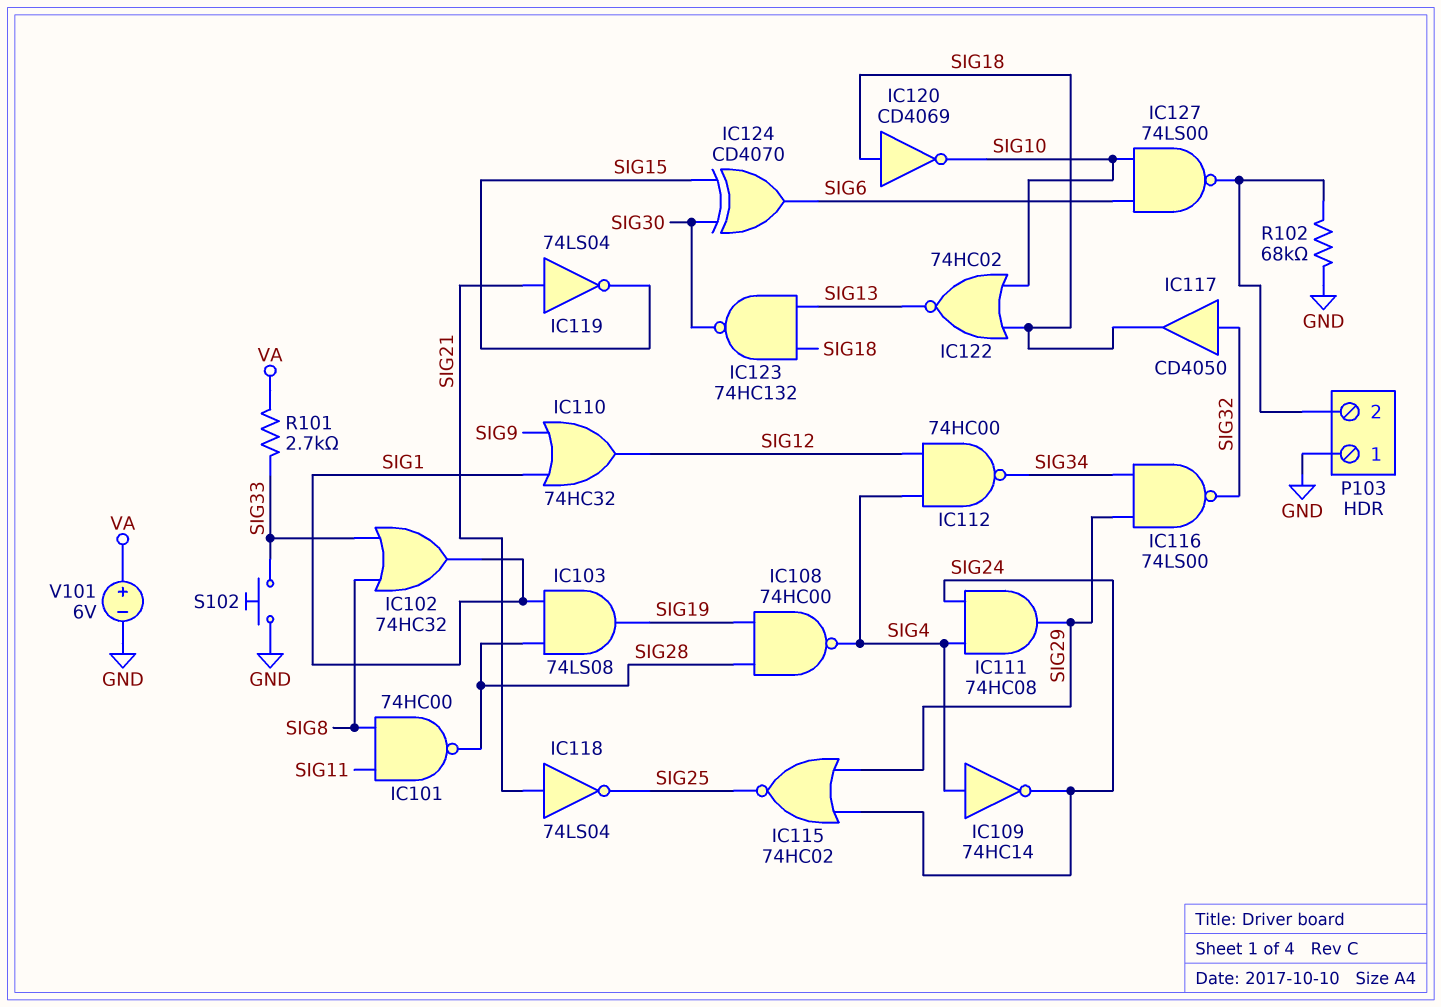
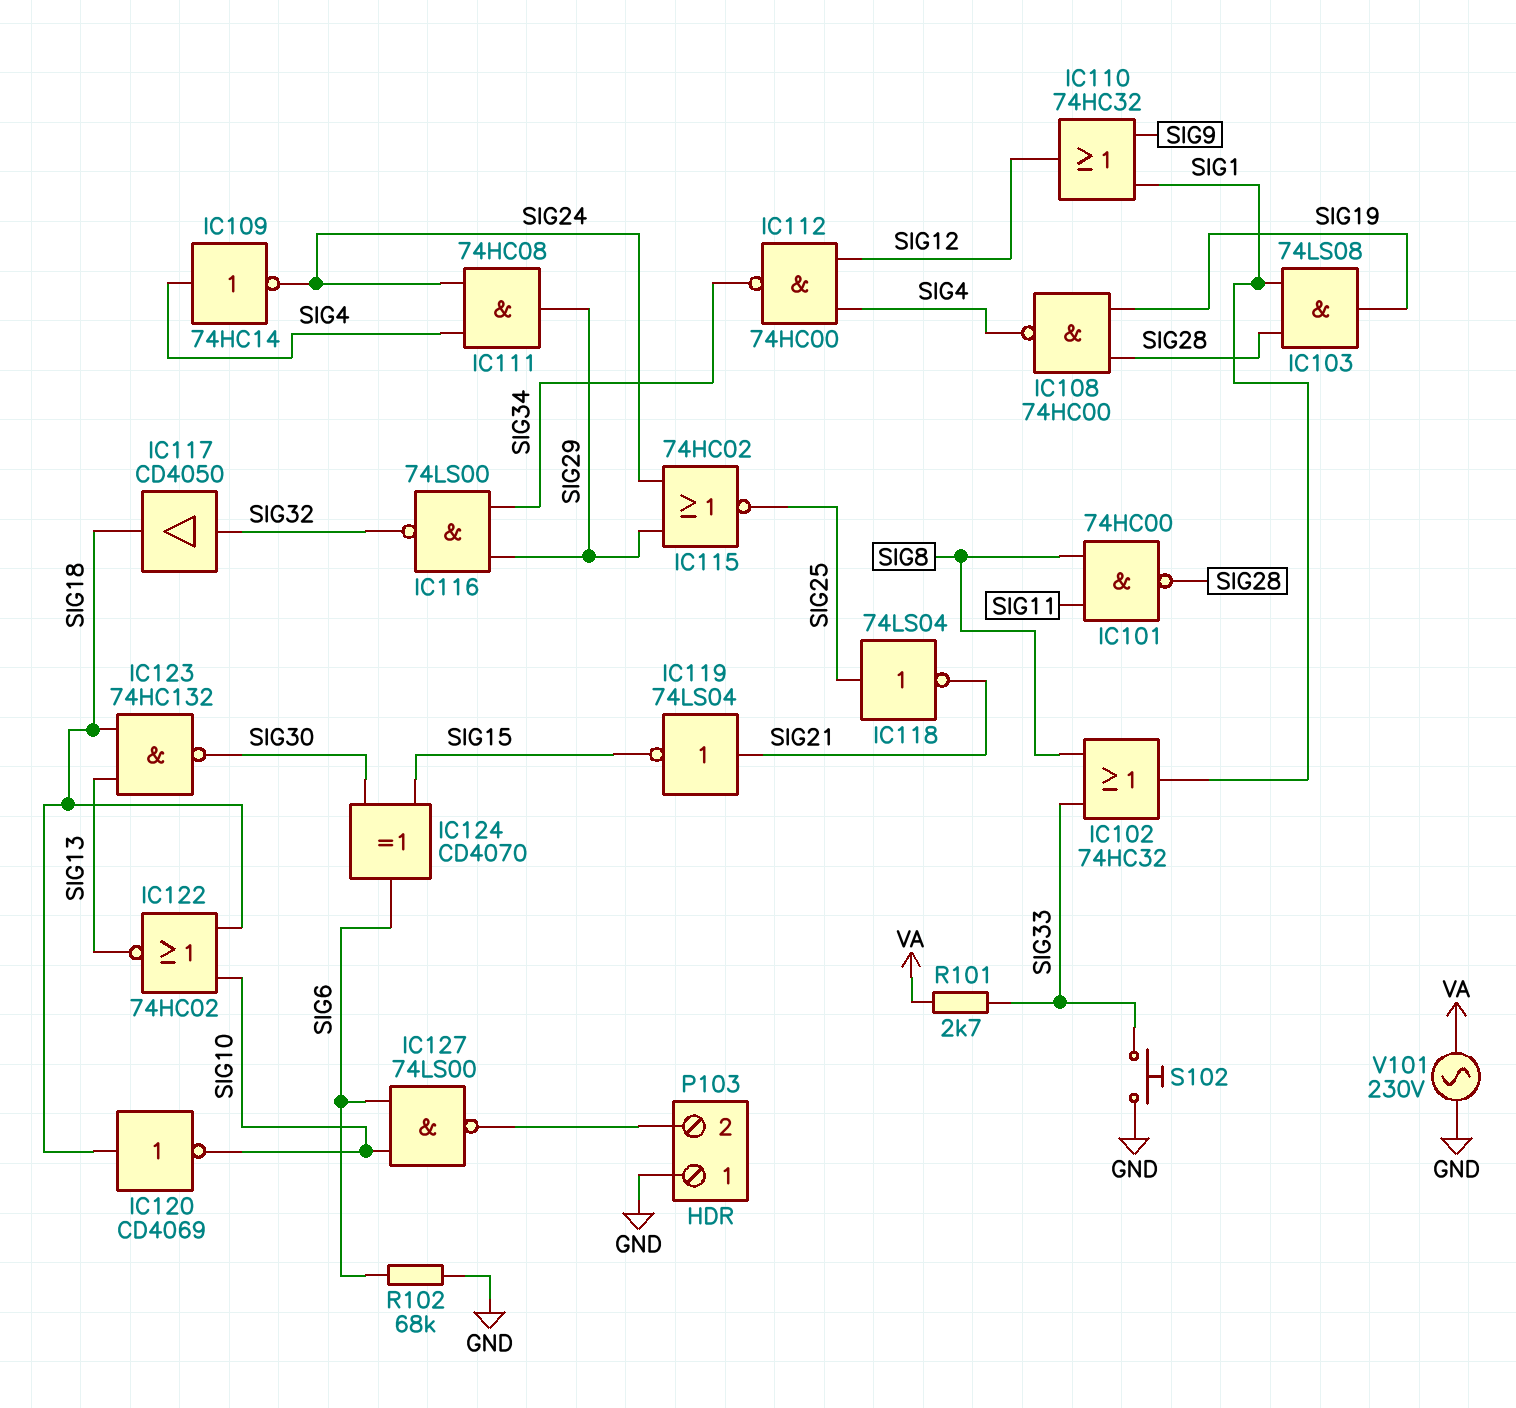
IC118: NOT 74LS04 (in SIG21, out SIG25) -> NOT 74LS04 (in SIG25, out SIG21)
R102: 68k (GND, P103/2) -> 68k (GND, SIG6)
V101: 6V (plus VA, minus GND) -> AC 230V (GND, VA)

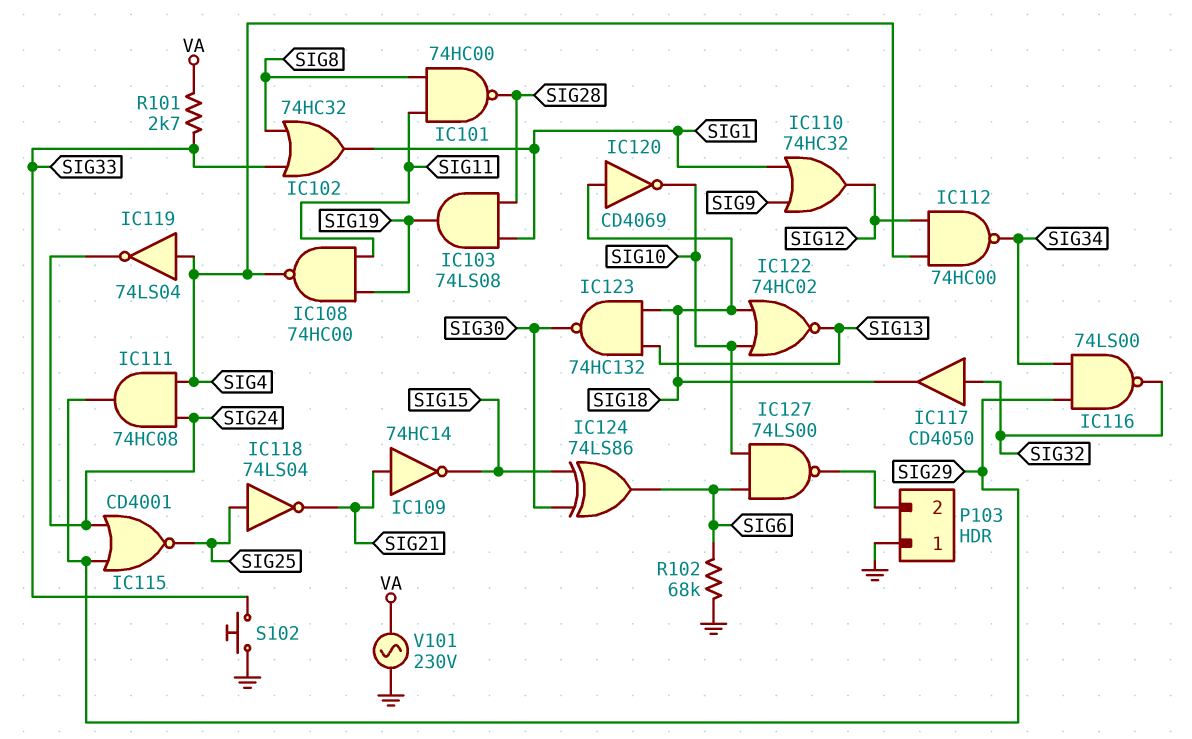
IC108: NAND 74HC00 (in SIG19, in SIG28, out SIG4) -> NAND 74HC00 (in SIG11, in SIG19, out SIG4)
IC109: NOT 74HC14 (in SIG4, out SIG24) -> NOT 74HC14 (in SIG21, out SIG15)
IC115: NOR 74HC02 (in SIG24, in SIG29, out SIG25) -> NOR CD4001 (in SIG24, in SIG29, out SIG25)
IC119: NOT 74LS04 (in SIG21, out SIG15) -> NOT 74LS04 (in SIG4, out SIG24)
IC124: XOR CD4070 (in SIG15, in SIG30, out SIG6) -> XOR 74LS86 (in SIG15, in SIG30, out SIG6)

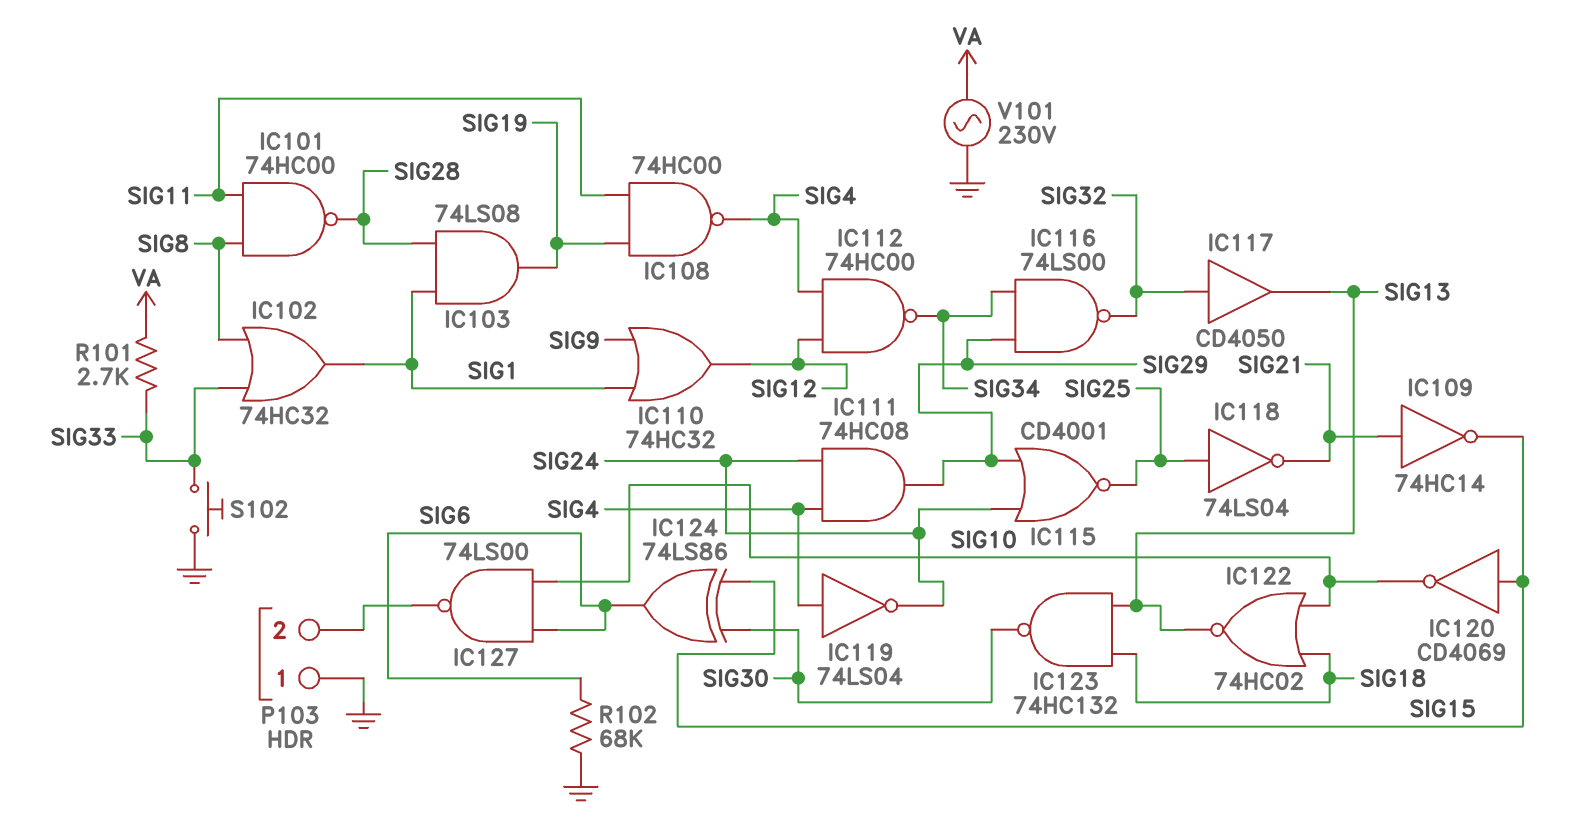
IC117: buffer CD4050 (in SIG32, out SIG18) -> buffer CD4050 (in SIG32, out SIG13)
IC120: NOT CD4069 (in SIG18, out SIG10) -> NOT CD4069 (in SIG15, out SIG10)

